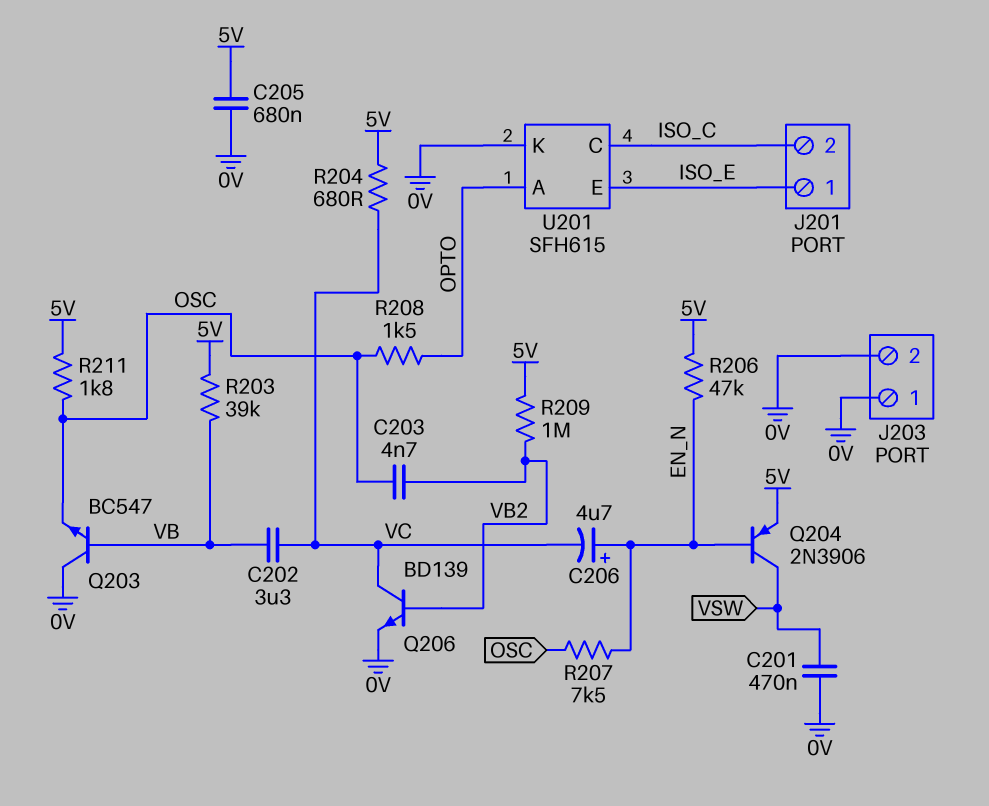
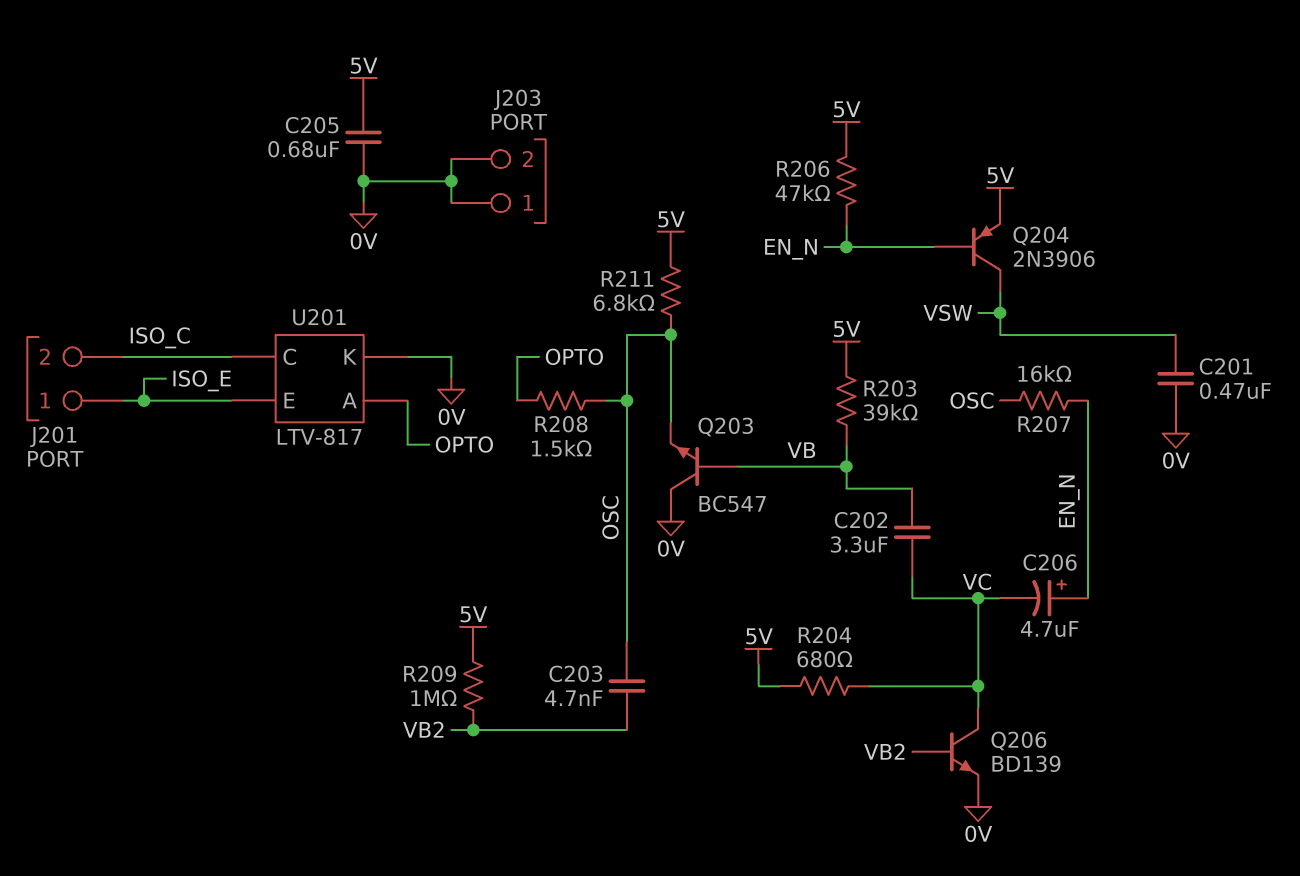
R207: 7.5k (EN_N, OSC) -> 16k (EN_N, OSC)
R211: 1.8k (5V, OSC) -> 6.8k (5V, OSC)
U201: SFH615 -> LTV-817

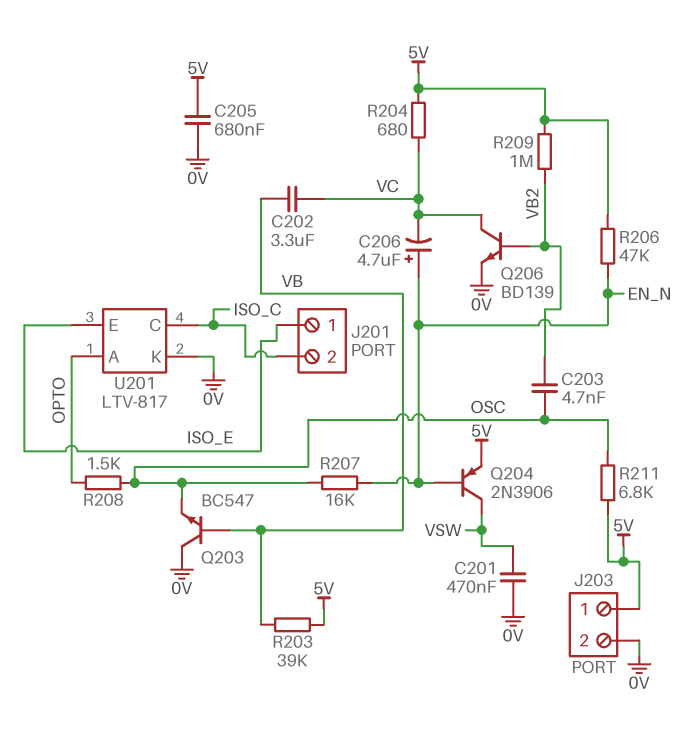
J203 pin 1: 0V -> 5V

